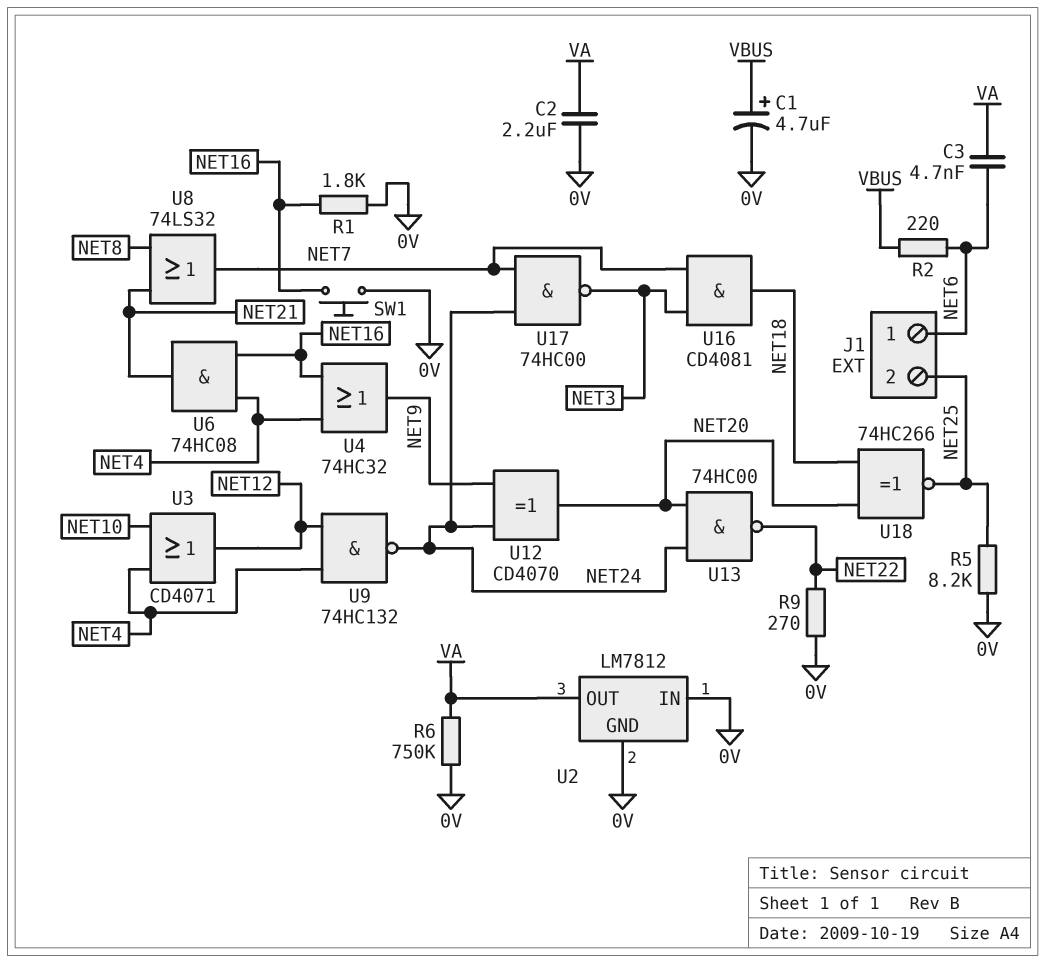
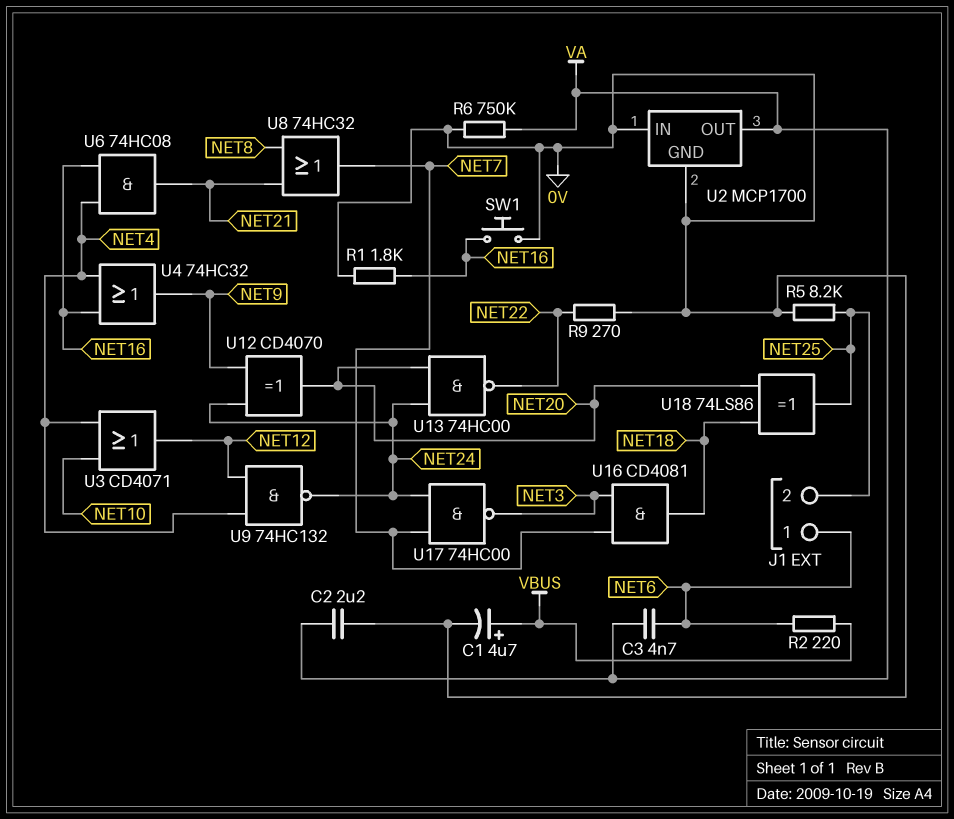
U2: LM7812 -> MCP1700
U8: OR 74LS32 (in NET8, in NET21, out NET7) -> OR 74HC32 (in NET8, in NET21, out NET7)
U18: XNOR 74HC266 (in NET18, in NET20, out NET25) -> XOR 74LS86 (in NET18, in NET20, out NET25)

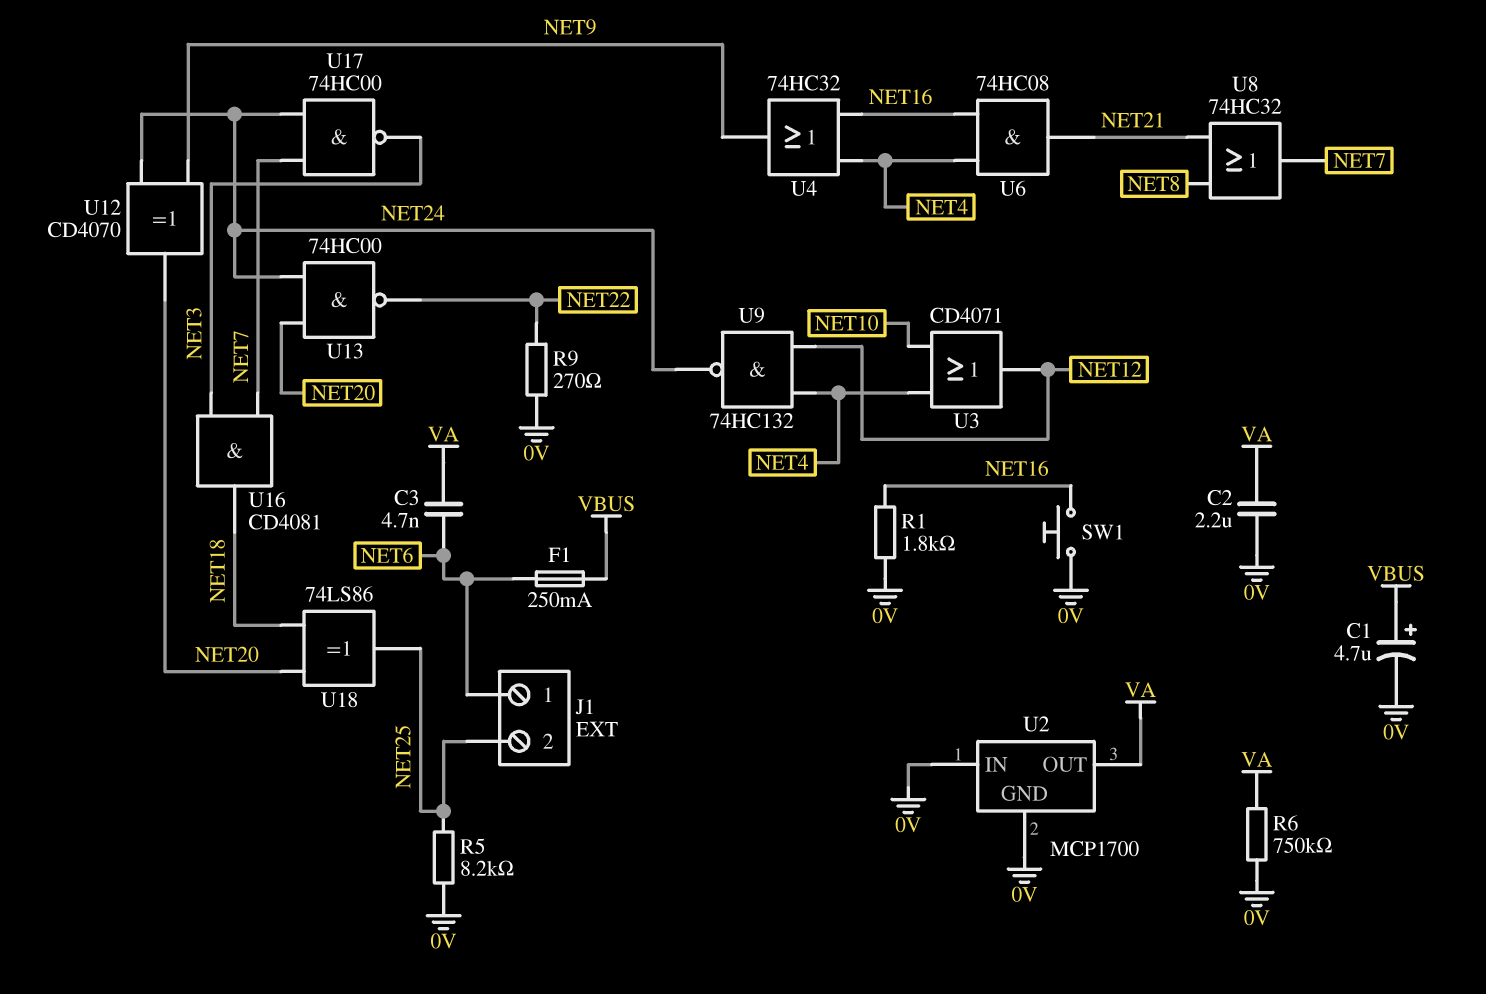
F1: none -> 250mA (NET6, VBUS)
R2: 220 (NET6, VBUS) -> none

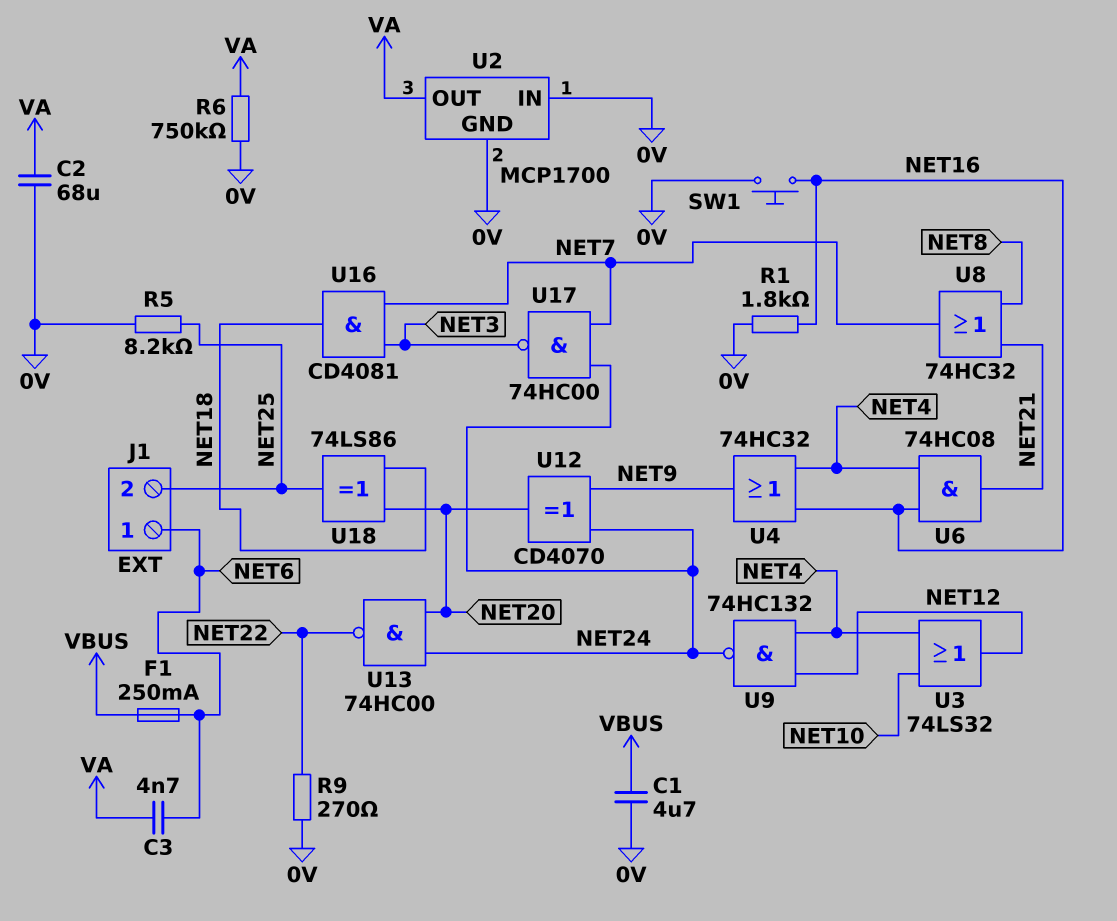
C1: 4.7uF (plus VBUS, minus 0V) -> 4.7uF (0V, VBUS)
C2: 2.2uF (0V, VA) -> 68uF (0V, VA)
U3: OR CD4071 (in NET4, in NET10, out NET12) -> OR 74LS32 (in NET4, in NET10, out NET12)

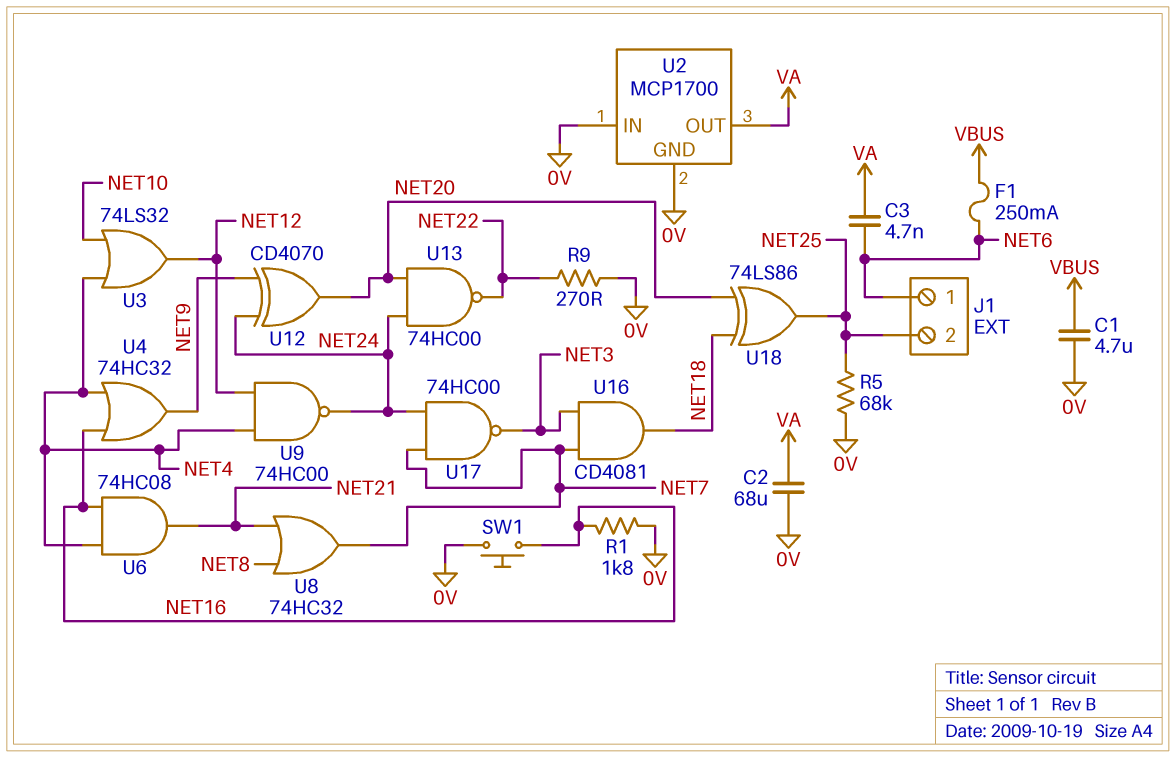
R5: 8.2k (0V, NET25) -> 68k (0V, NET25)
R6: 750k (0V, VA) -> none
U9: NAND 74HC132 (in NET4, in NET12, out NET24) -> NAND 74HC00 (in NET4, in NET12, out NET24)

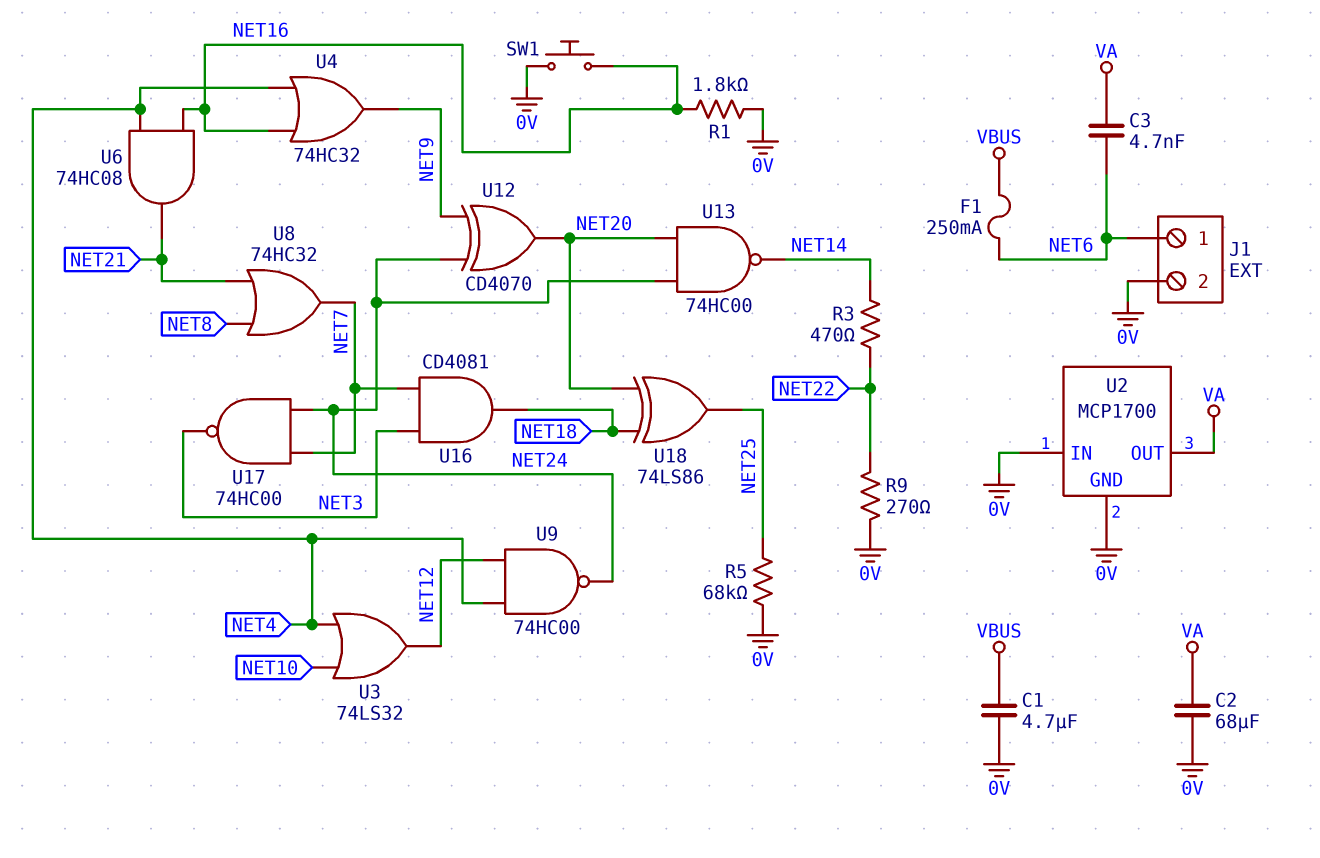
J1 pin 2: NET25 -> 0V
R3: none -> 470 (NET14, NET22)
U13: NAND 74HC00 (in NET20, in NET24, out NET22) -> NAND 74HC00 (in NET20, in NET24, out NET14)

